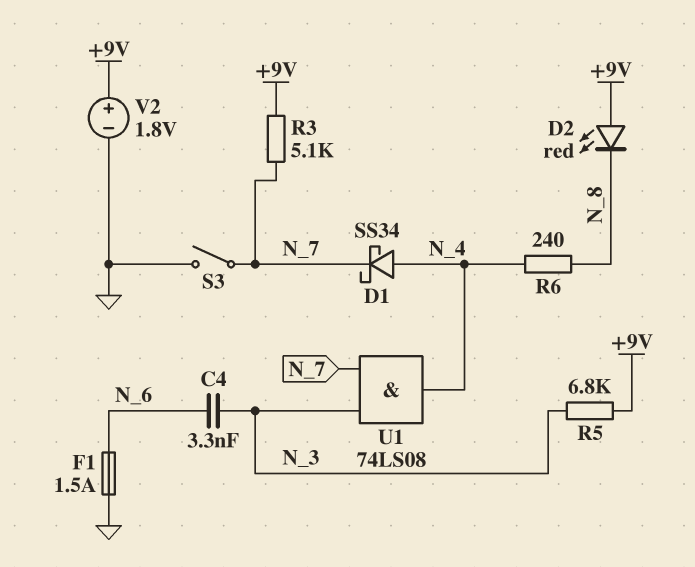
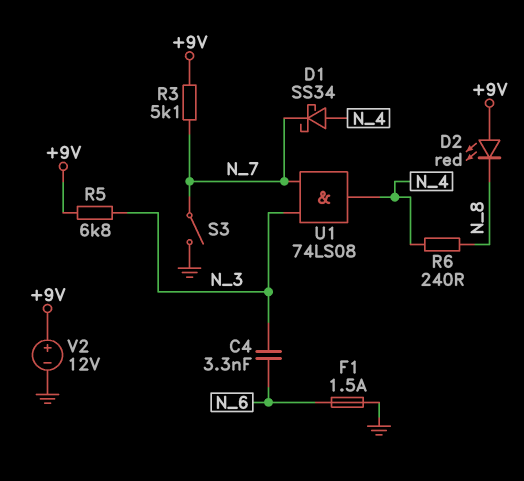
V2: 1.8V (plus +9V, minus GND) -> 12V (plus +9V, minus GND)

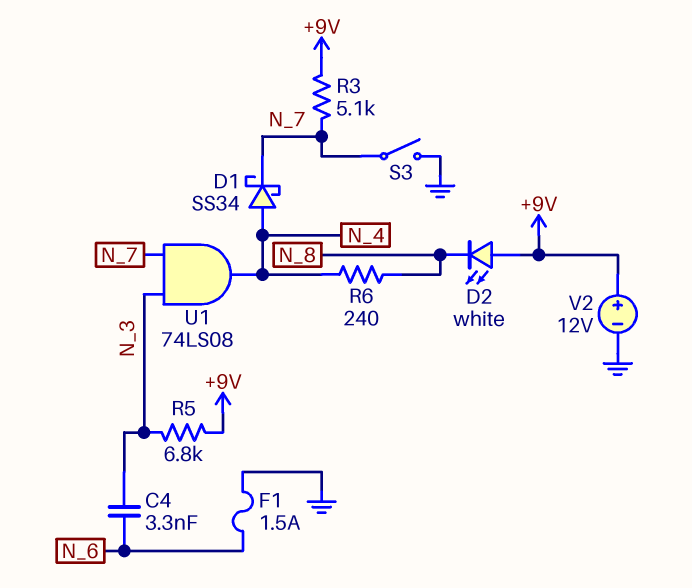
D2: LED red (A +9V, K N_8) -> LED white (A +9V, K N_8)

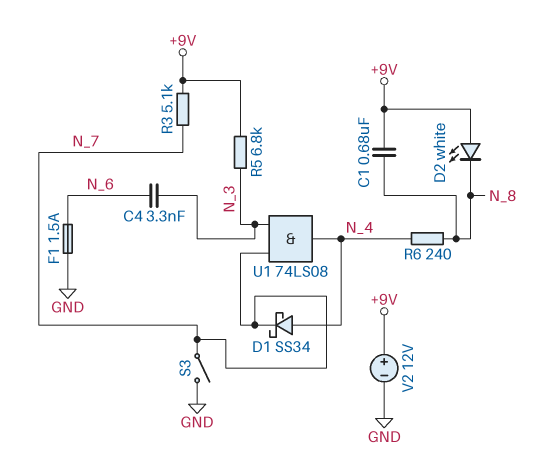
C1: none -> 680nF (+9V, N_8)

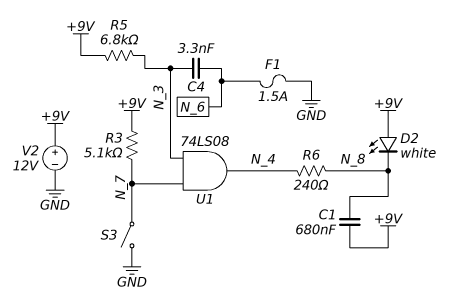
D1: schottky SS34 (A N_4, K N_7) -> none

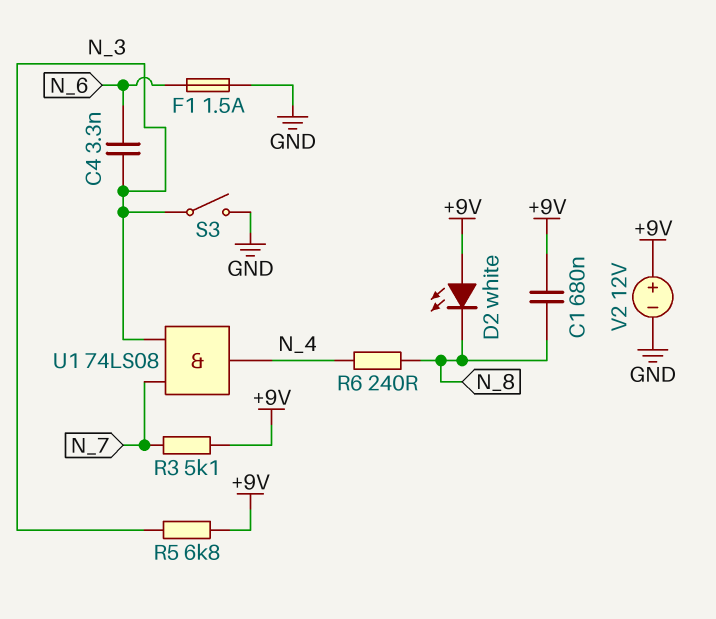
S3: switch (GND, N_7) -> switch (GND, N_3)

